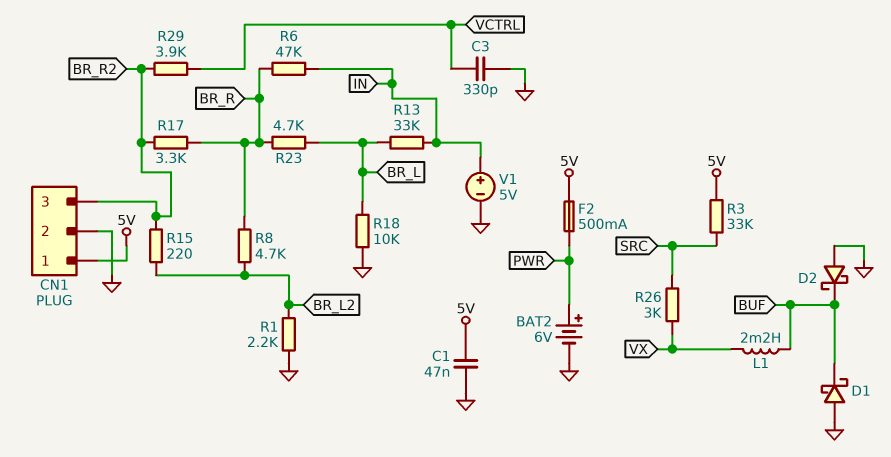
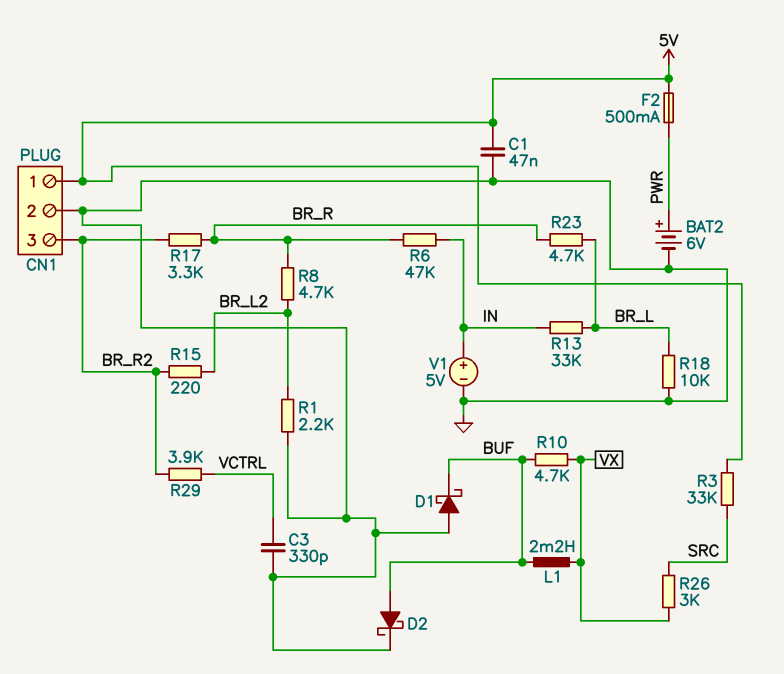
D2: schottky (A GND, K BUF) -> schottky (A BUF, K GND)
R10: none -> 4.7k (BUF, VX)

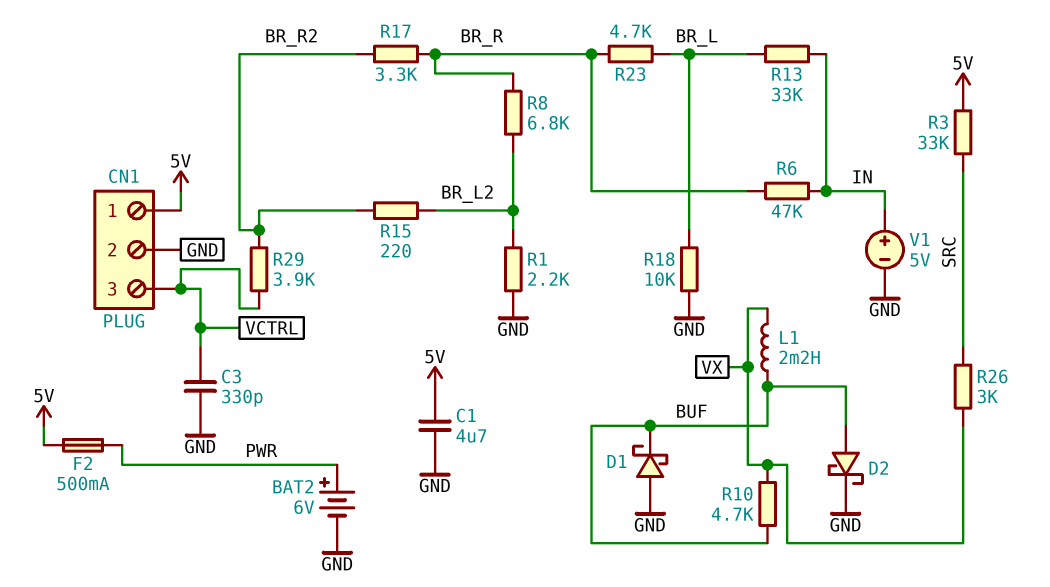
C1: 47nF (5V, GND) -> 4.7uF (5V, GND)
CN1 pin 3: BR_R2 -> VCTRL
R8: 4.7k (BR_L2, BR_R) -> 6.8k (BR_L2, BR_R)

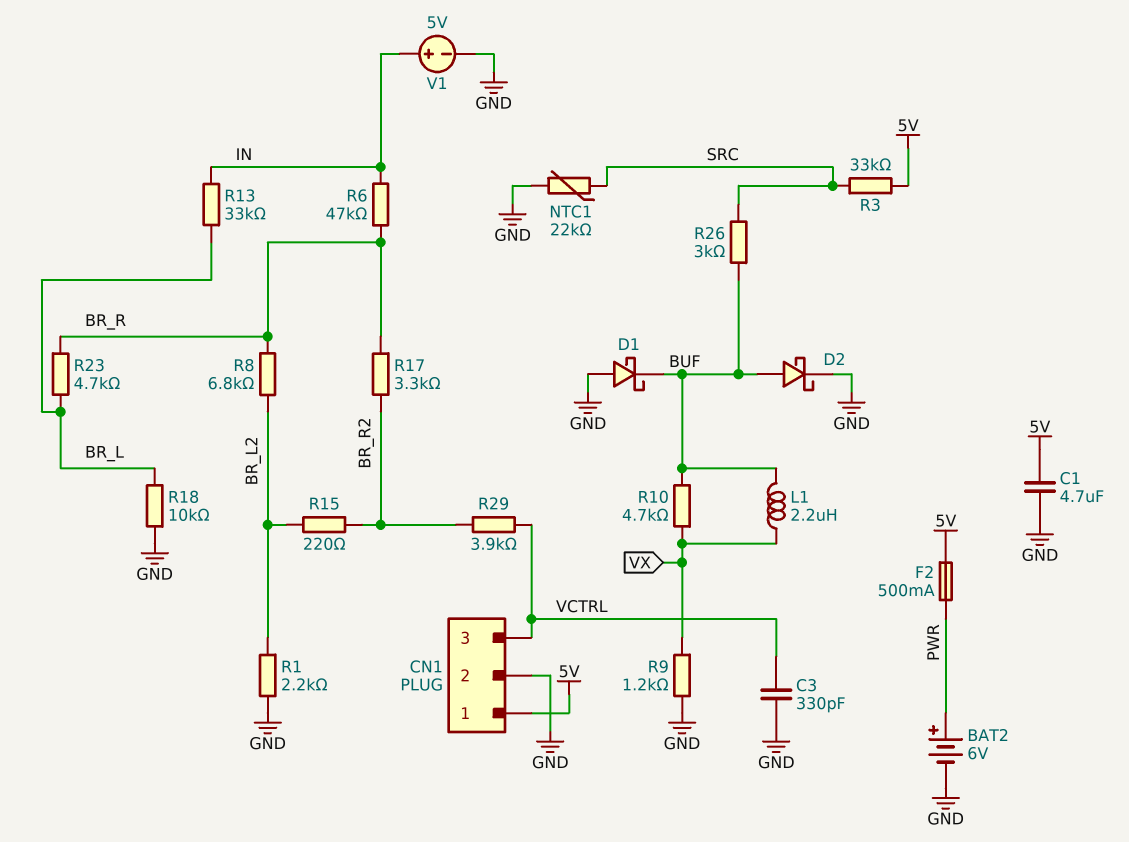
L1: 2.2mH (BUF, VX) -> 2.2uH (BUF, VX)
NTC1: none -> 22k (GND, SRC)
R9: none -> 1.2k (GND, VX)
R26: 3k (SRC, VX) -> 3k (BUF, SRC)

